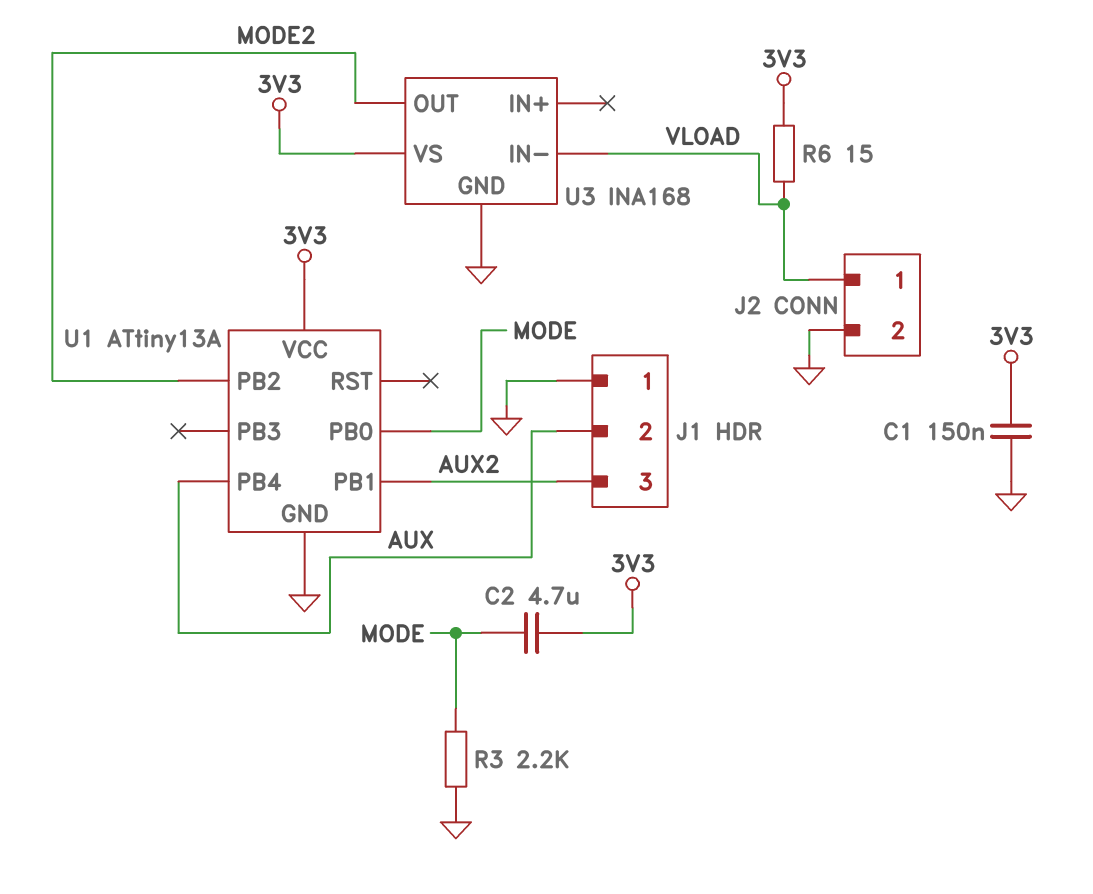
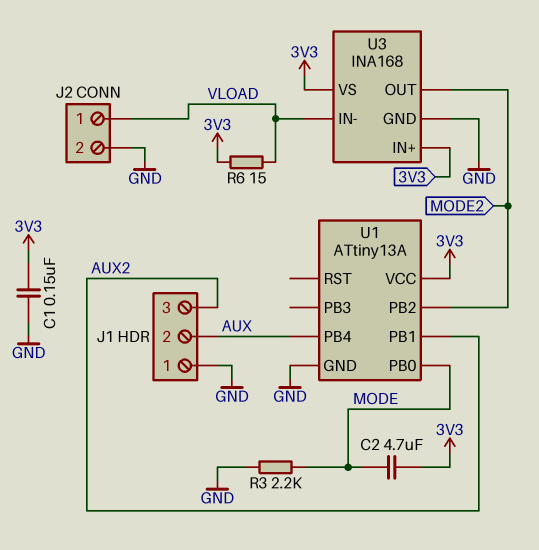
U3 pin IN+: none -> 3V3

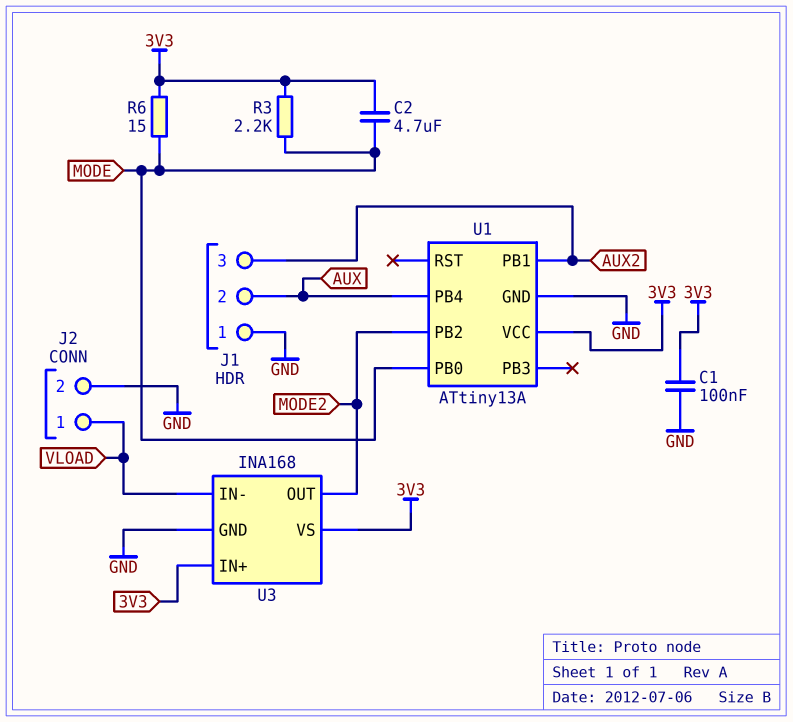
C1: 150nF (3V3, GND) -> 100nF (3V3, GND)
R3: 2.2k (GND, MODE) -> 2.2k (3V3, MODE)
R6: 15 (3V3, VLOAD) -> 15 (3V3, MODE)

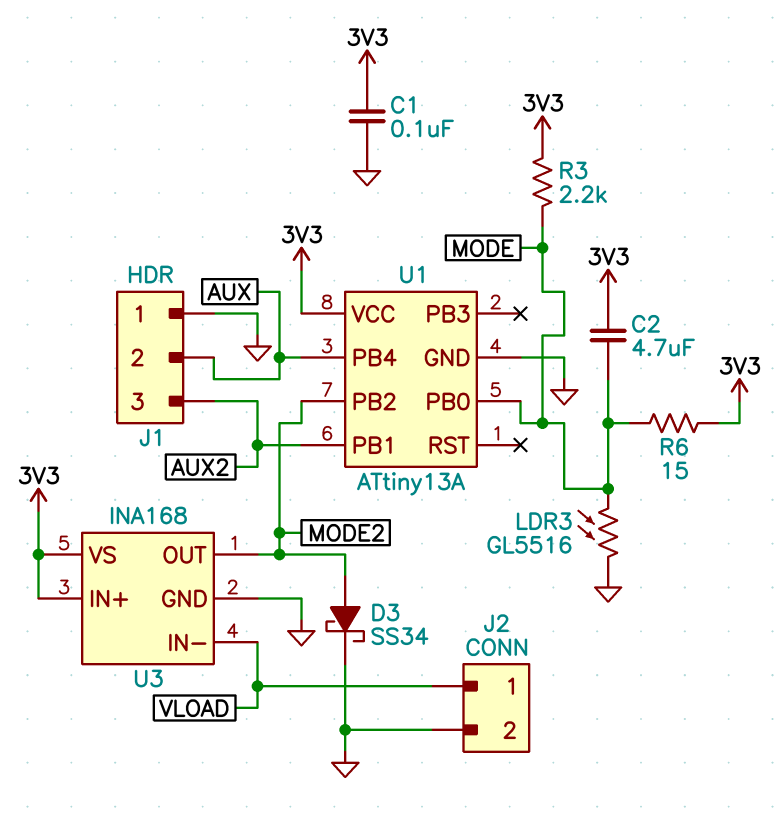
D3: none -> schottky SS34 (A MODE2, K GND)
LDR3: none -> GL5516 (GND, MODE)

